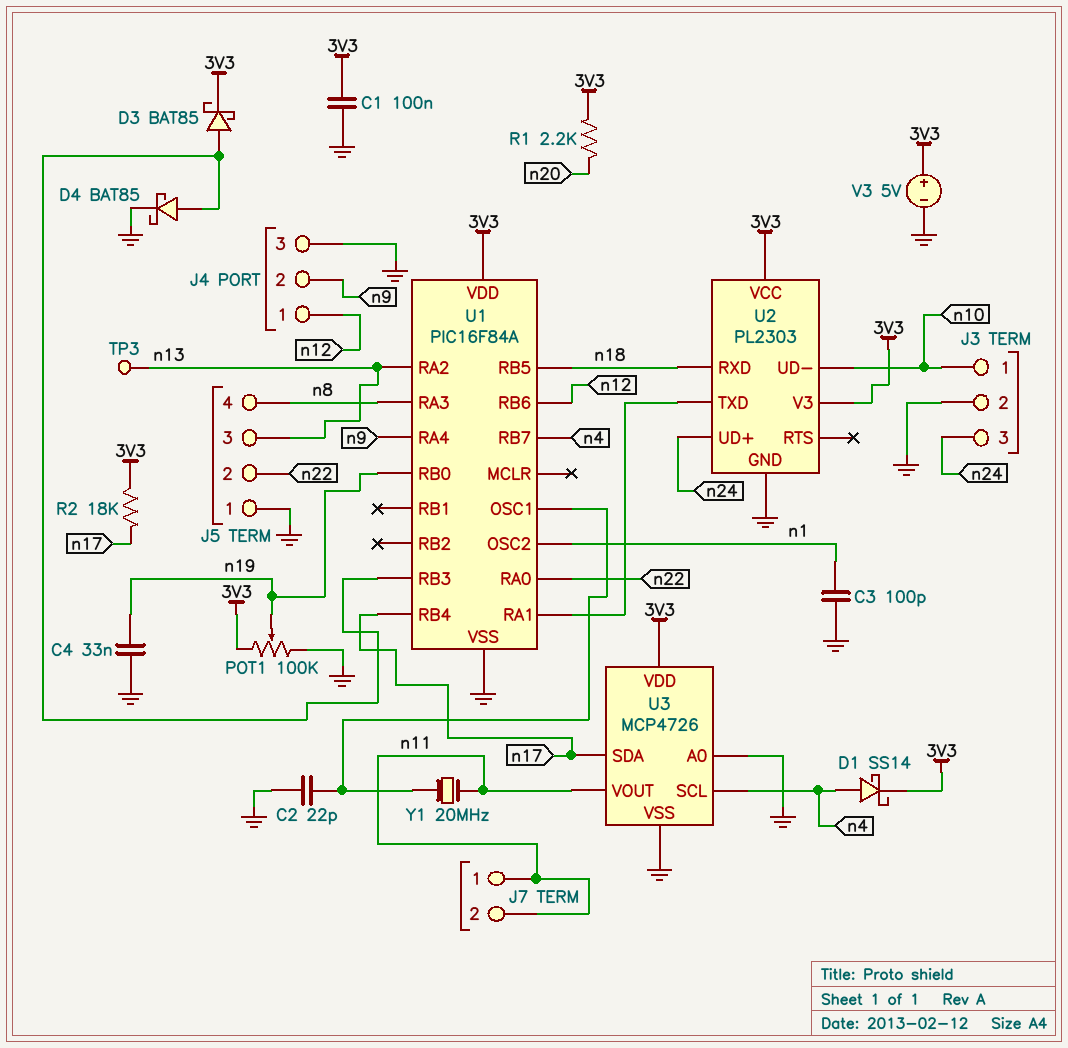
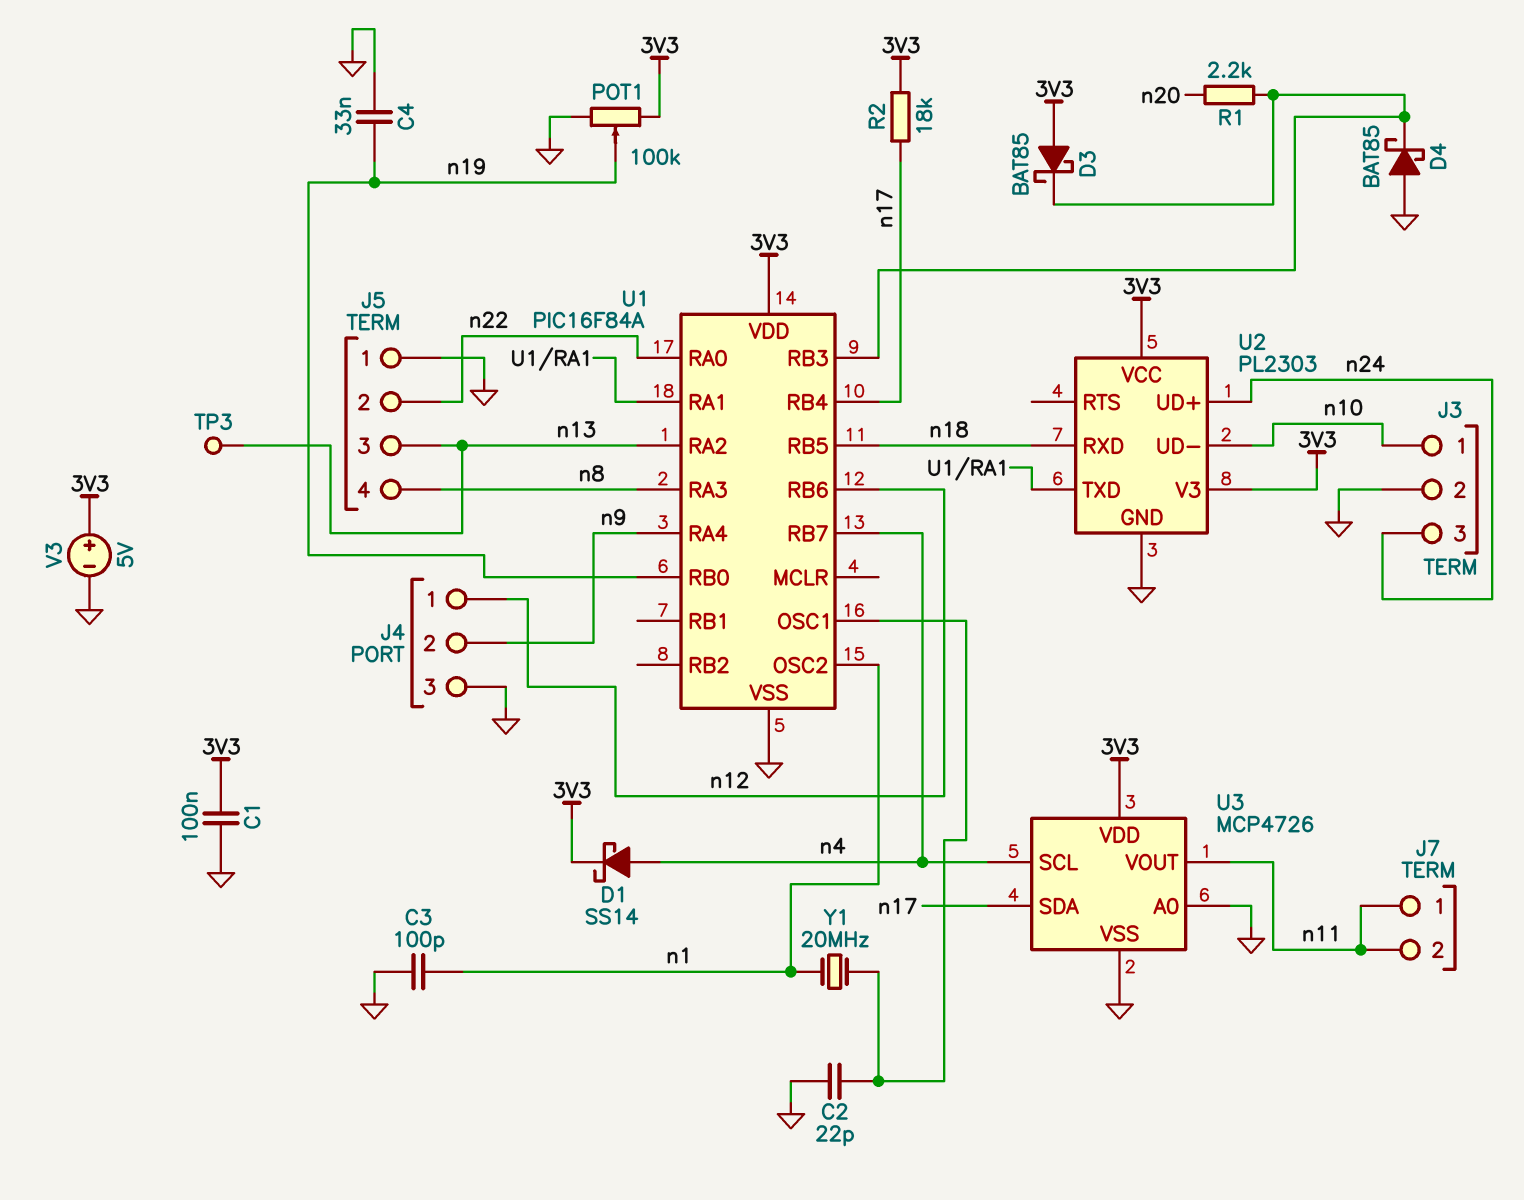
D3: schottky BAT85 (A U1/RB3, K 3V3) -> schottky BAT85 (A 3V3, K U1/RB3)
D4: schottky BAT85 (A U1/RB3, K GND) -> schottky BAT85 (A GND, K U1/RB3)
R1: 2.2k (3V3, n20) -> 2.2k (U1/RB3, n20)
Y1: 20MHz (U1/OSC1, n11) -> 20MHz (U1/OSC1, n1)

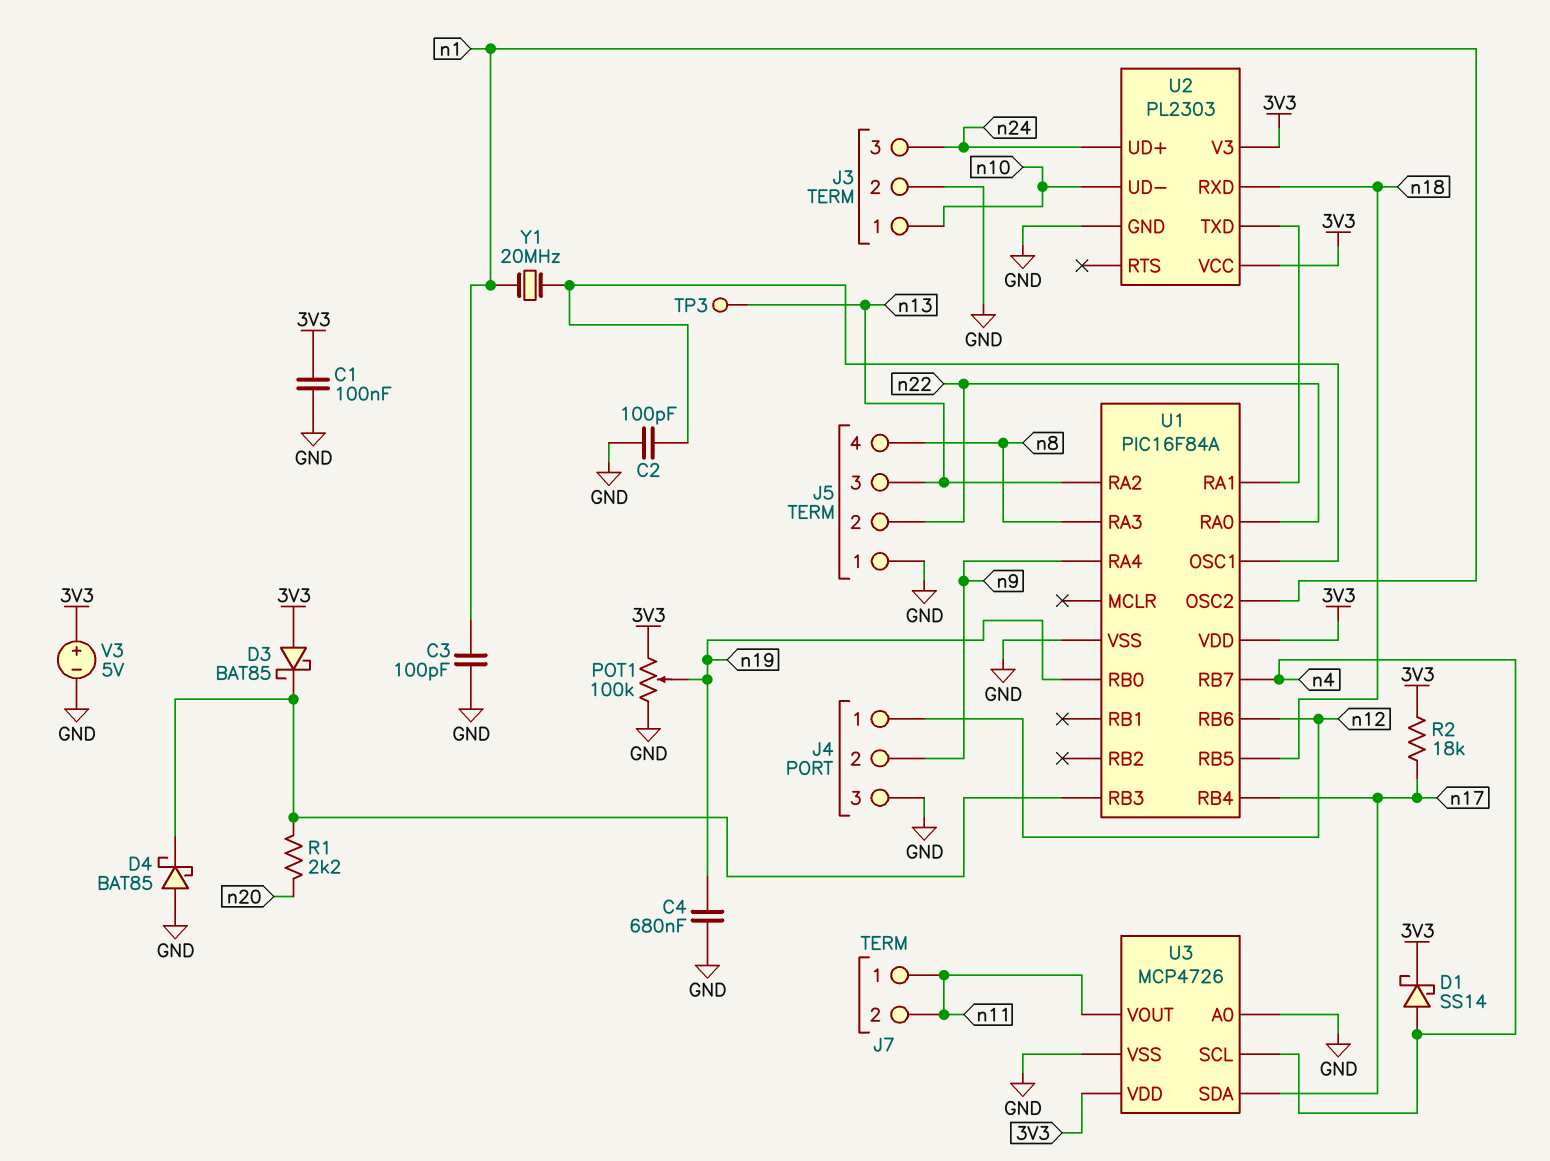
C2: 22pF (GND, U1/OSC1) -> 100pF (GND, U1/OSC1)
C4: 33nF (GND, n19) -> 680nF (GND, n19)

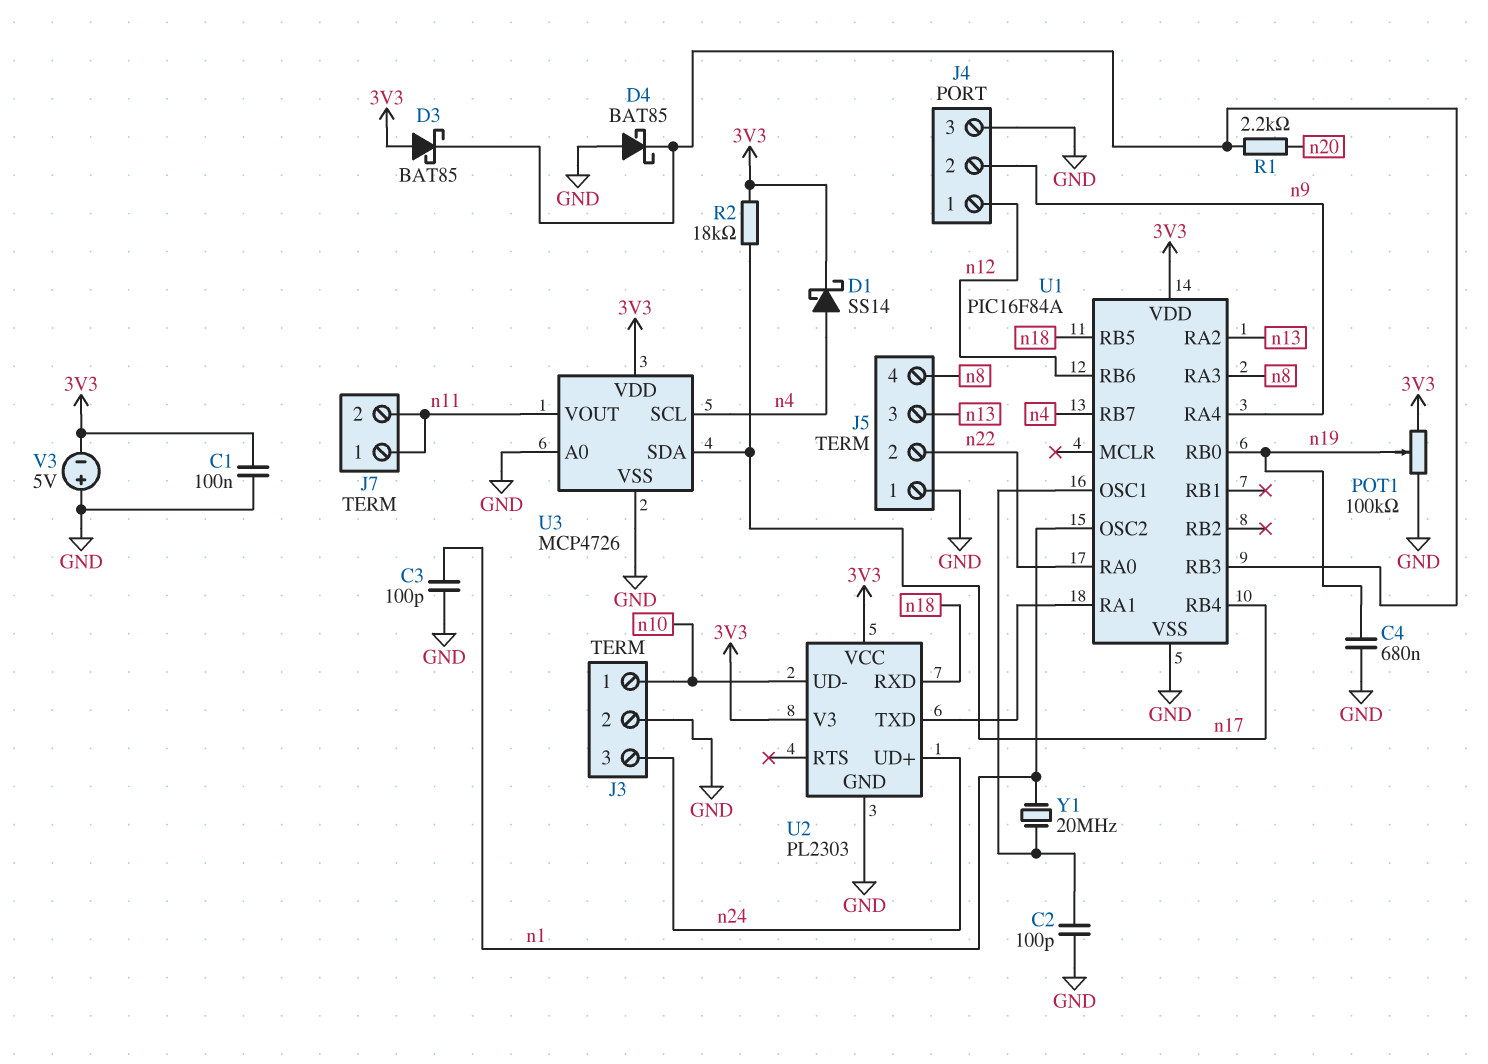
TP3: test point (n13) -> none
V3: 5V (plus 3V3, minus GND) -> 5V (plus GND, minus 3V3)

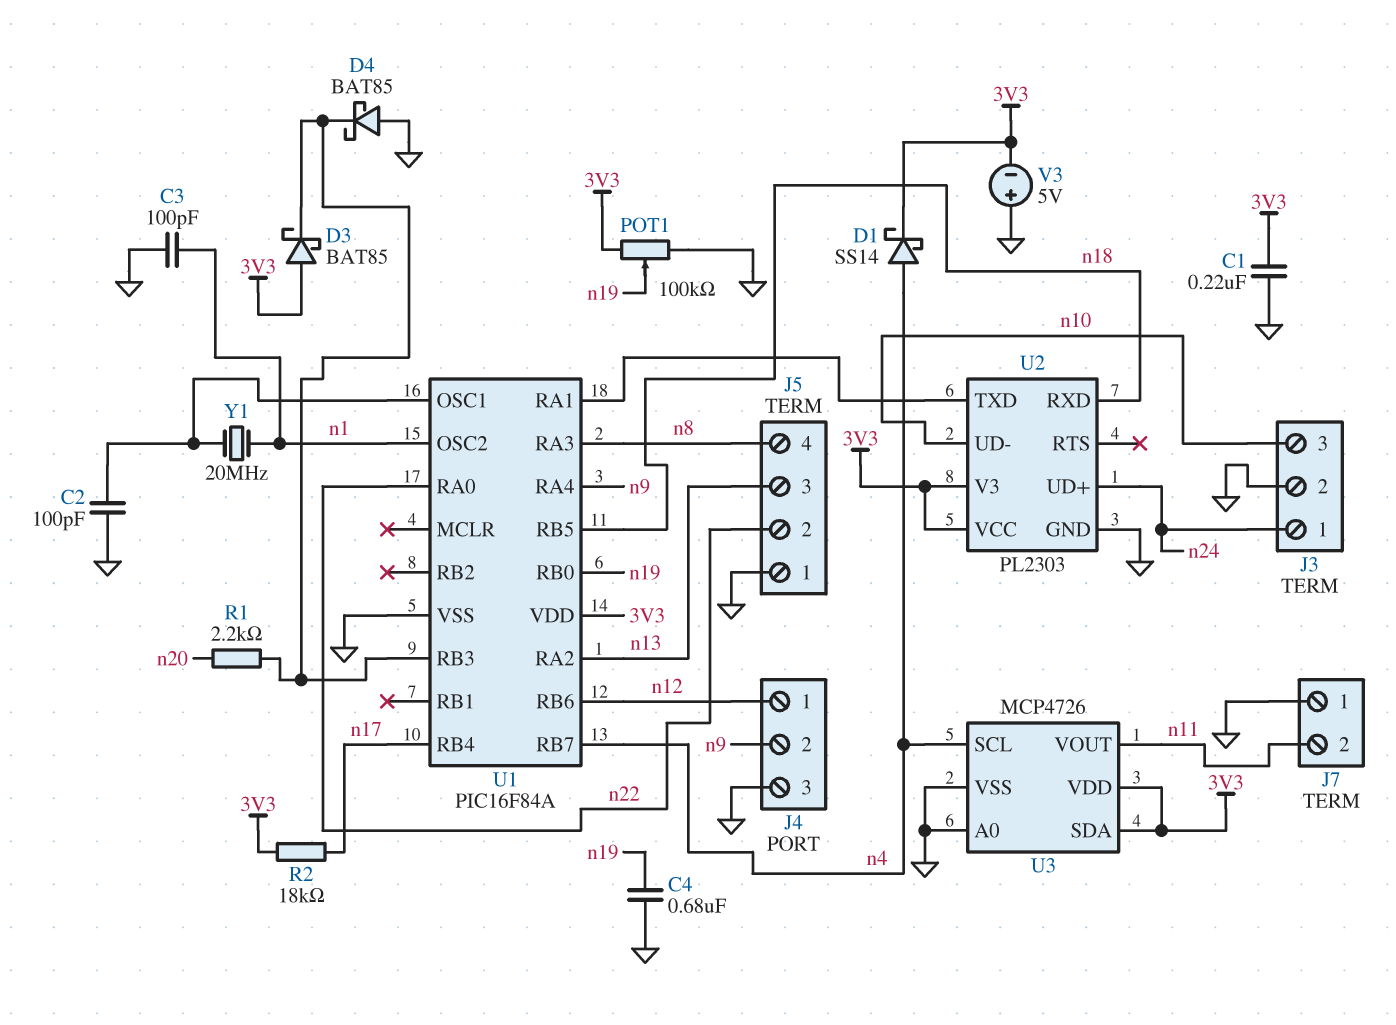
C1: 100nF (3V3, GND) -> 220nF (3V3, GND)
J3 pin 1: n10 -> n24
J3 pin 3: n24 -> n10
J7 pin 1: n11 -> GND
U3 pin SDA: n17 -> 3V3

